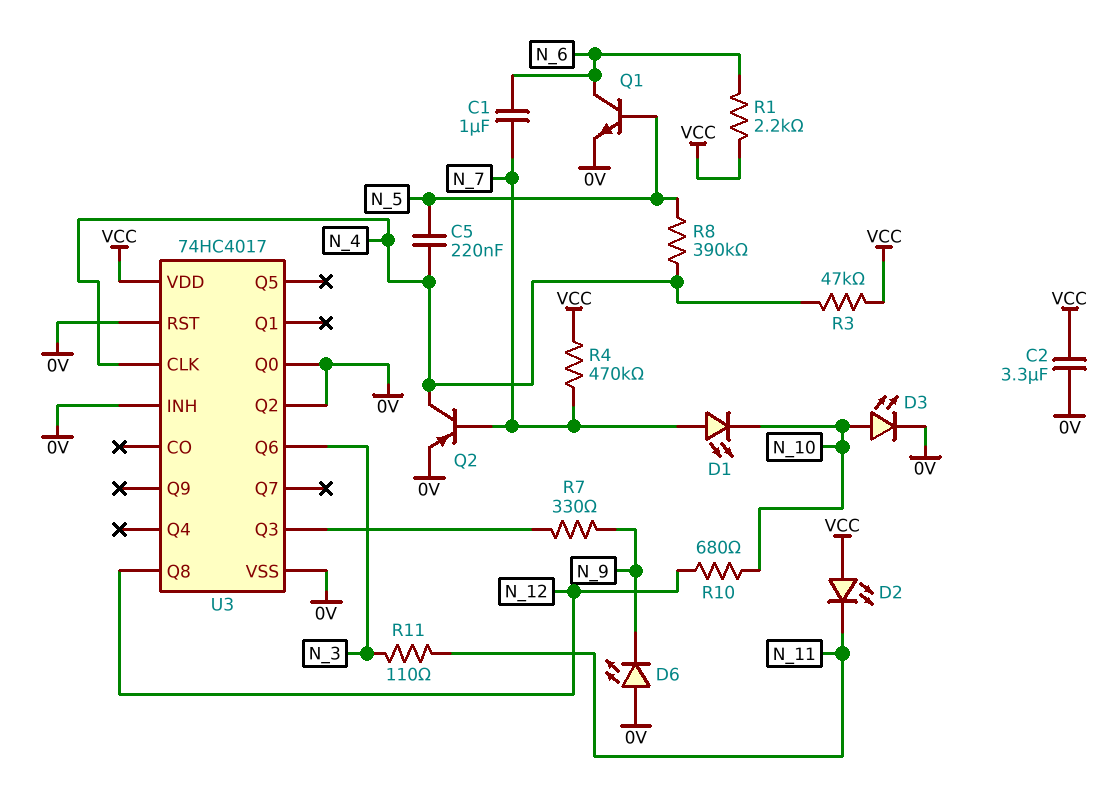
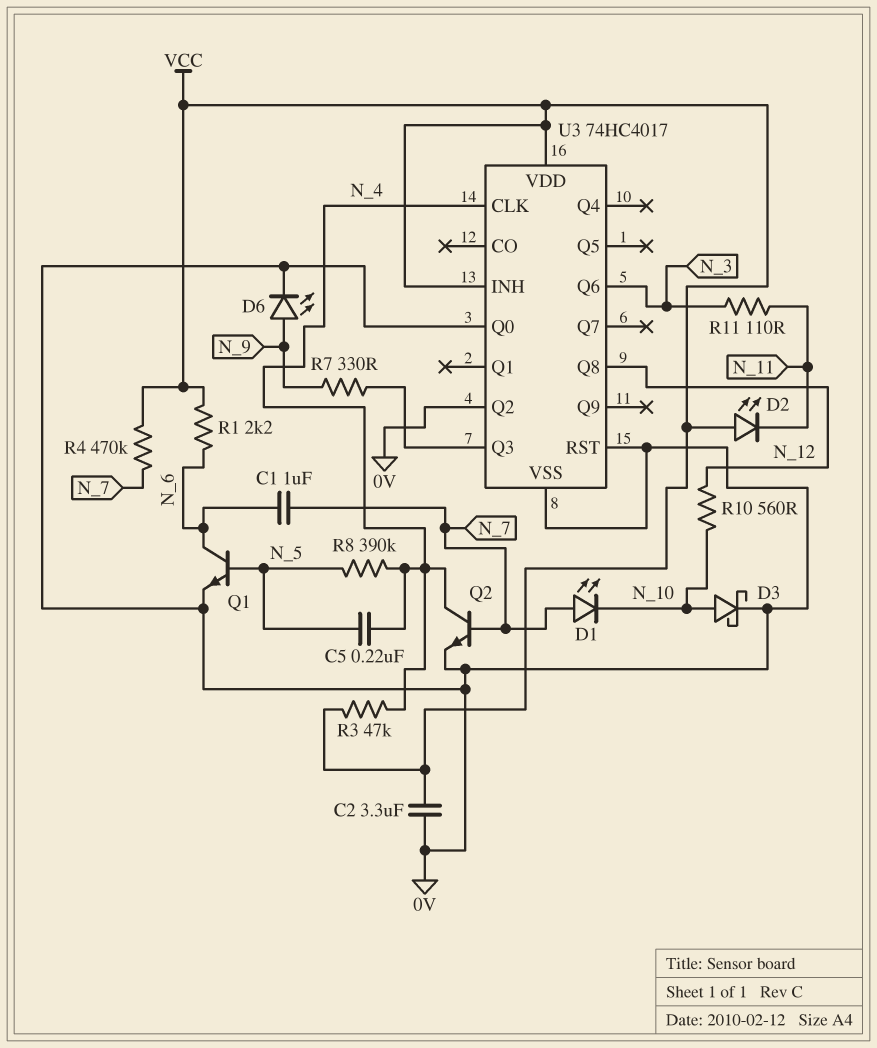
D3: LED (A N_10, K 0V) -> schottky (A N_10, K 0V)
D6: LED (A 0V, K N_9) -> LED (A N_9, K 0V)
Q2: PNP (B N_7, C N_4, E 0V) -> NPN (B N_7, C N_4, E 0V)
R10: 680 (N_10, N_12) -> 560 (N_10, N_12)
U3 pin INH: 0V -> VCC

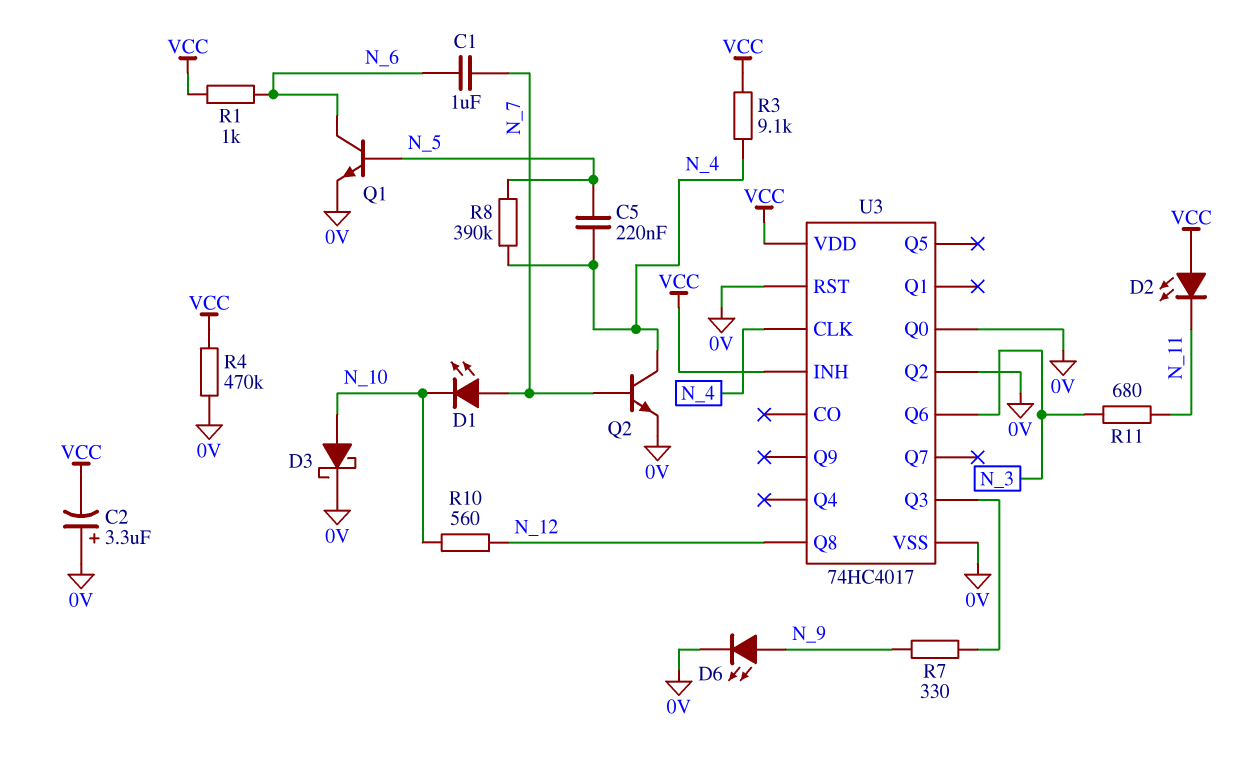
C2: 3.3uF (0V, VCC) -> 3.3uF (plus 0V, minus VCC)
R1: 2.2k (N_6, VCC) -> 1k (N_6, VCC)
R3: 47k (N_4, VCC) -> 9.1k (N_4, VCC)
R4: 470k (N_7, VCC) -> 470k (0V, VCC)
R11: 110 (N_3, N_11) -> 680 (N_3, N_11)

